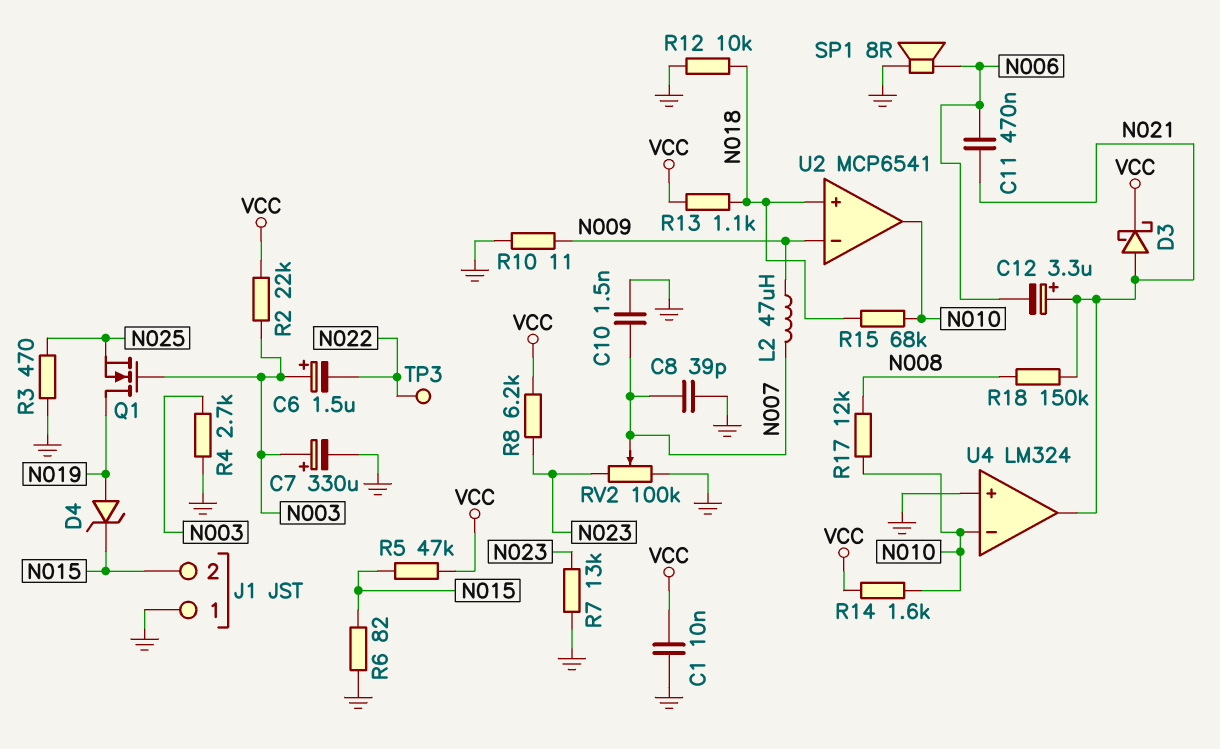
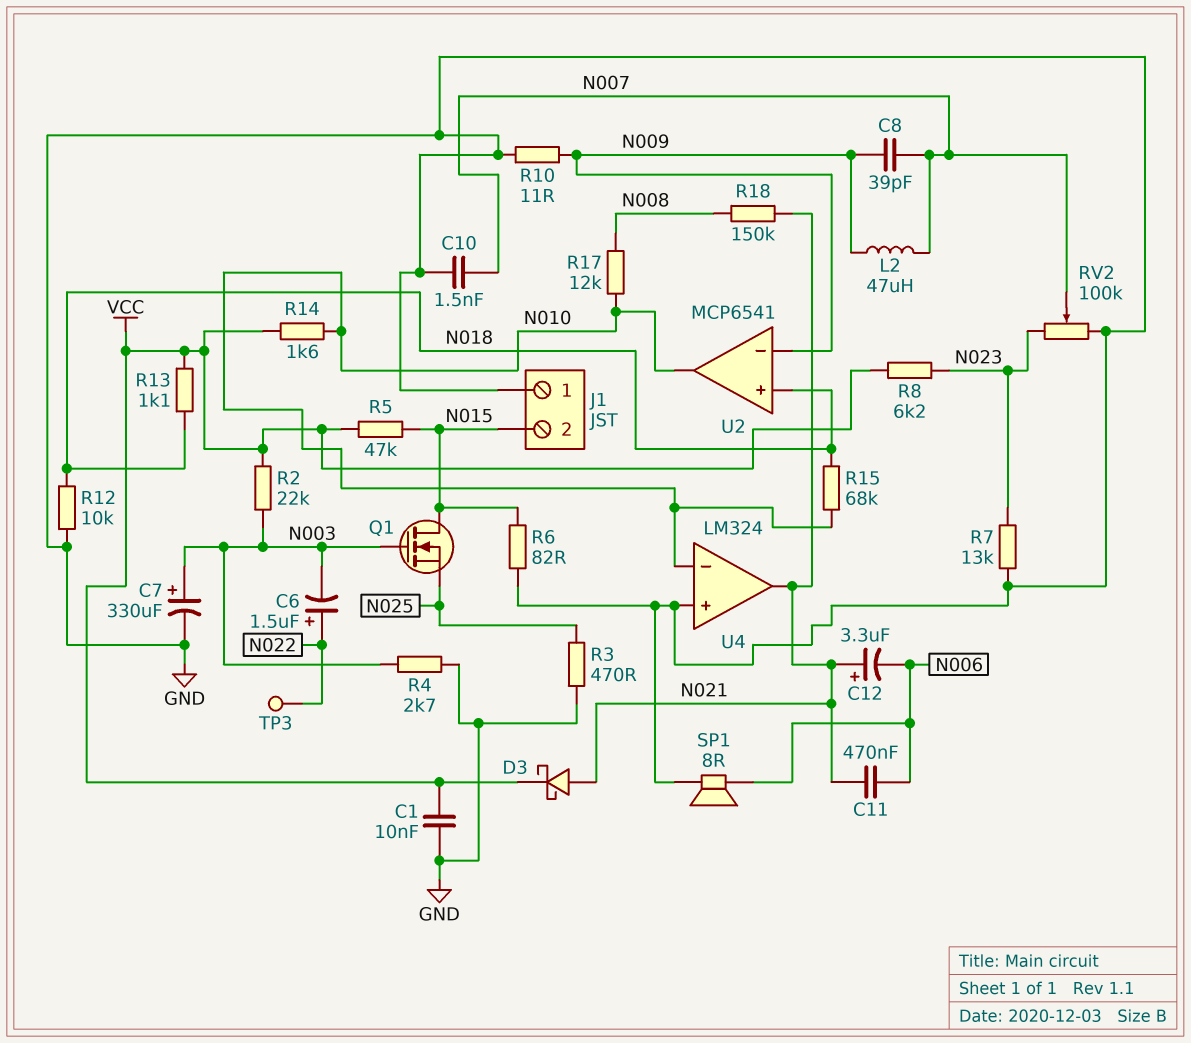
C6: 1.5uF (plus N003, minus N022) -> 1.5uF (plus N022, minus N003)
C8: 39pF (GND, N007) -> 39pF (N007, N009)
D4: zener (A N019, K N015) -> none
Q1: NMOS (G N003, D N019, S N025) -> NMOS (G N003, D N015, S N025)

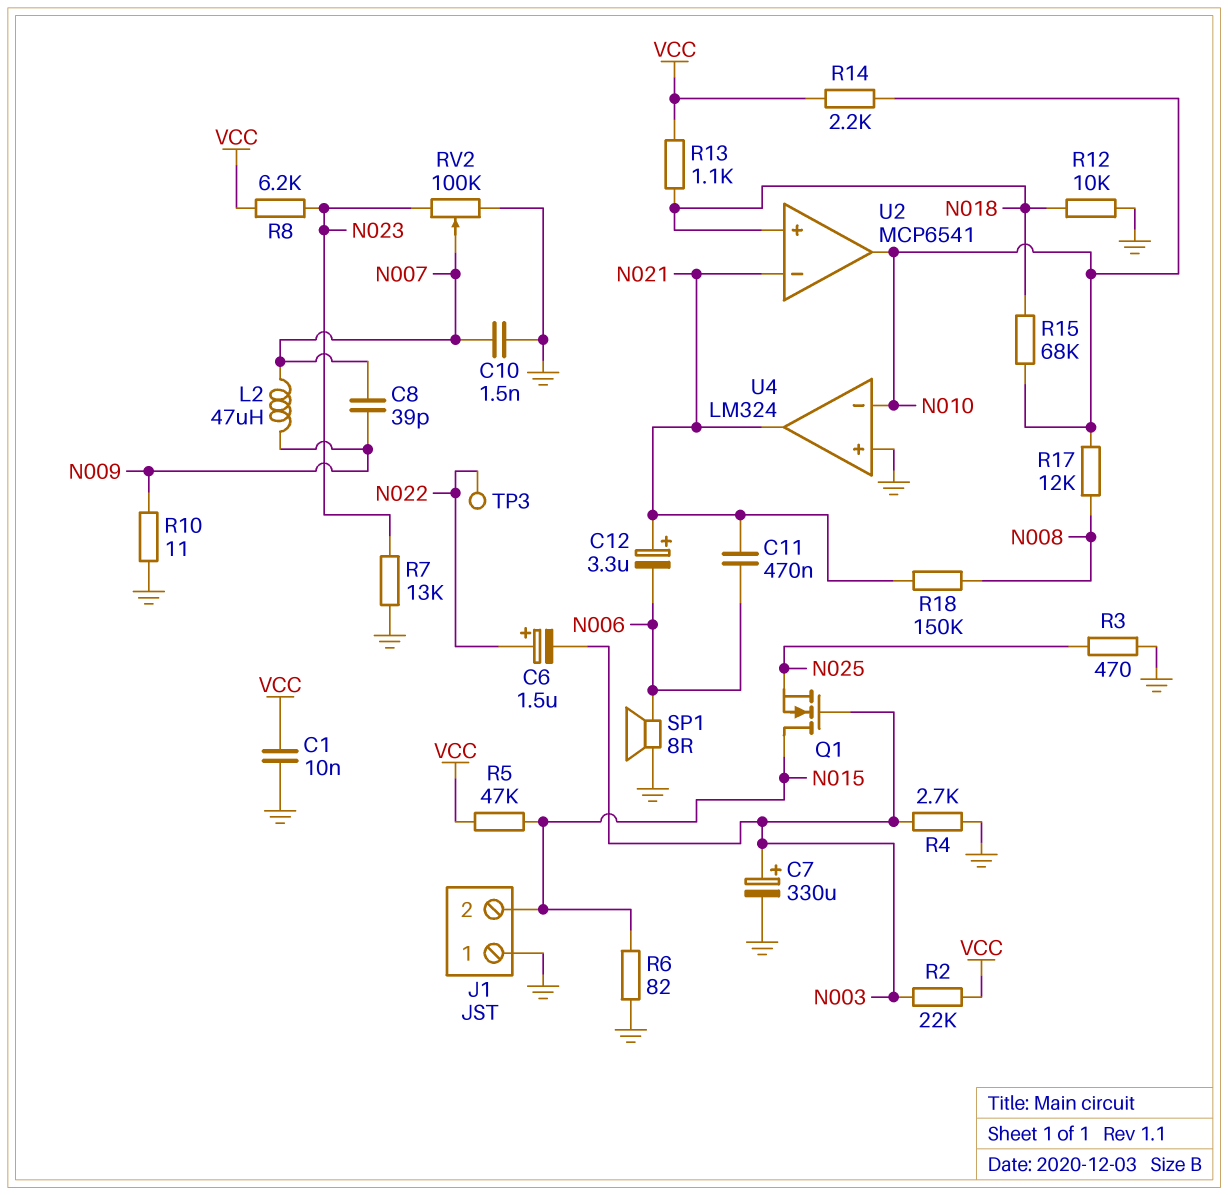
D3: schottky (A N021, K VCC) -> none
R14: 1.6k (N010, VCC) -> 2.2k (N010, VCC)
U2 pin in-: N009 -> N021

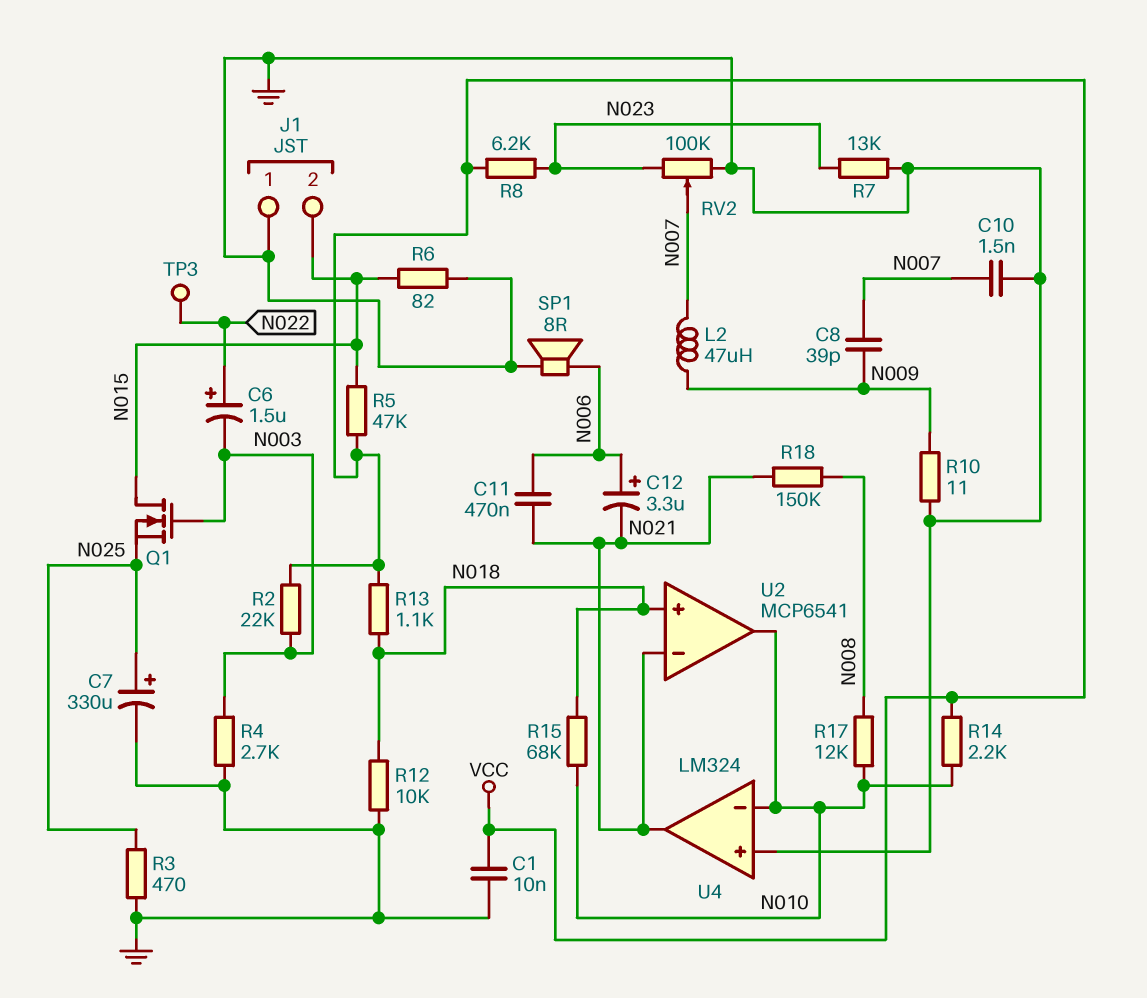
C7: 330uF (plus N003, minus GND) -> 330uF (plus N025, minus GND)
C12: 3.3uF (plus N021, minus N006) -> 3.3uF (plus N006, minus N021)

